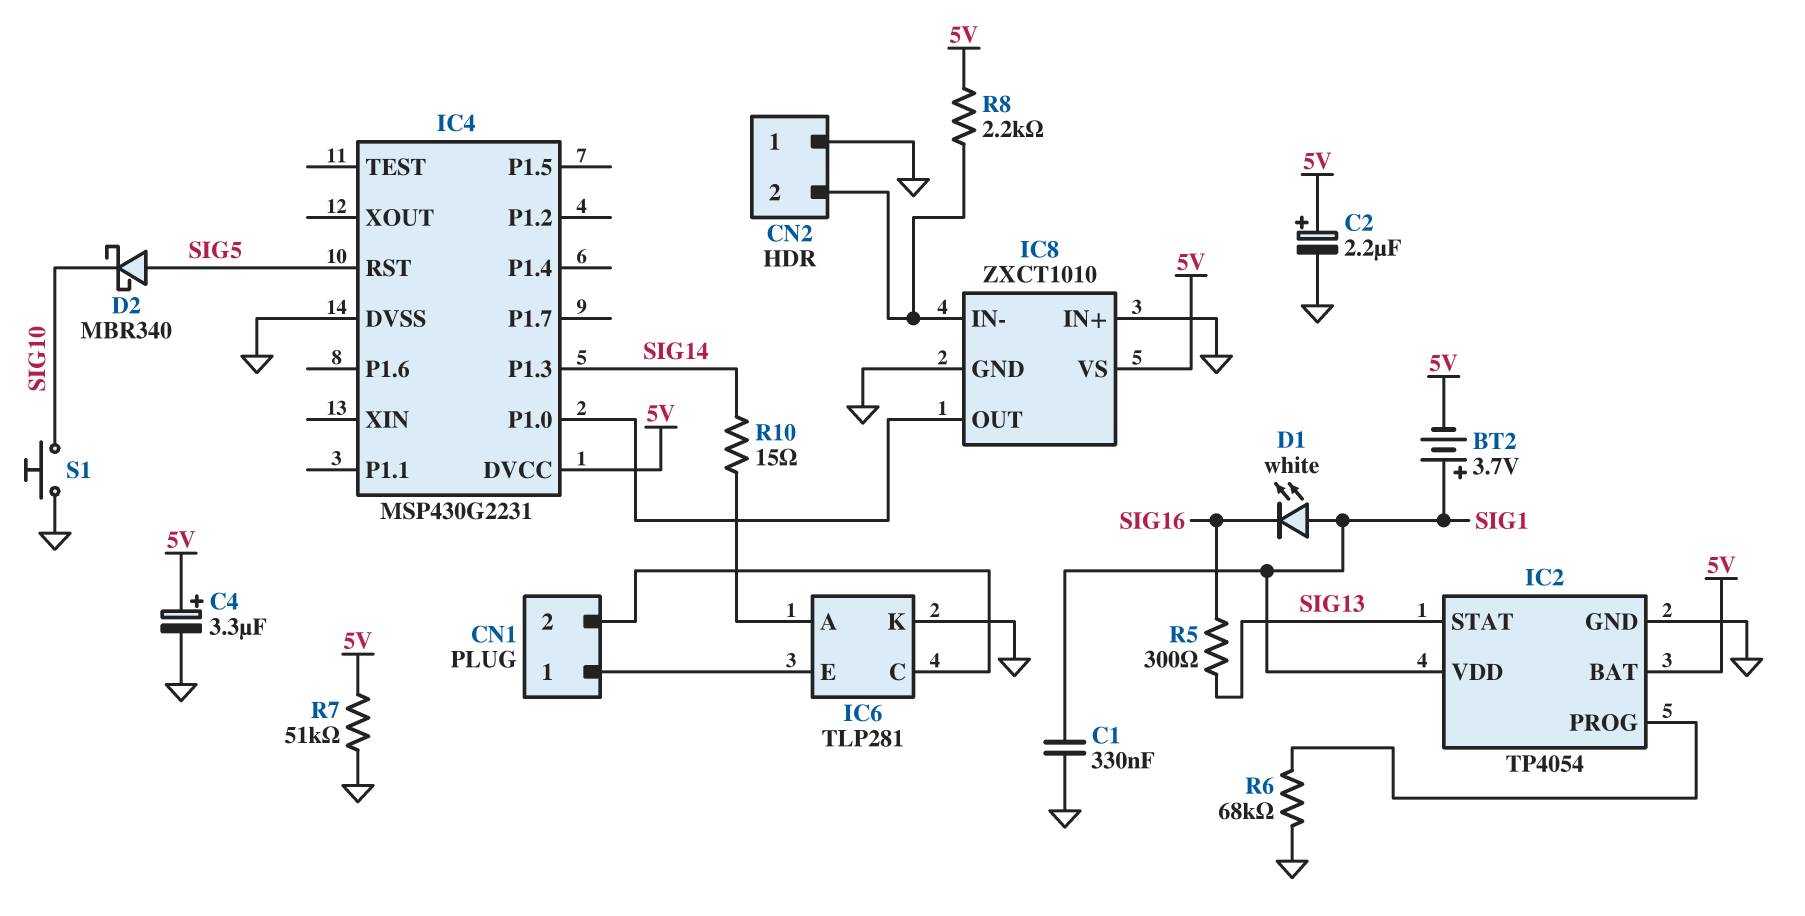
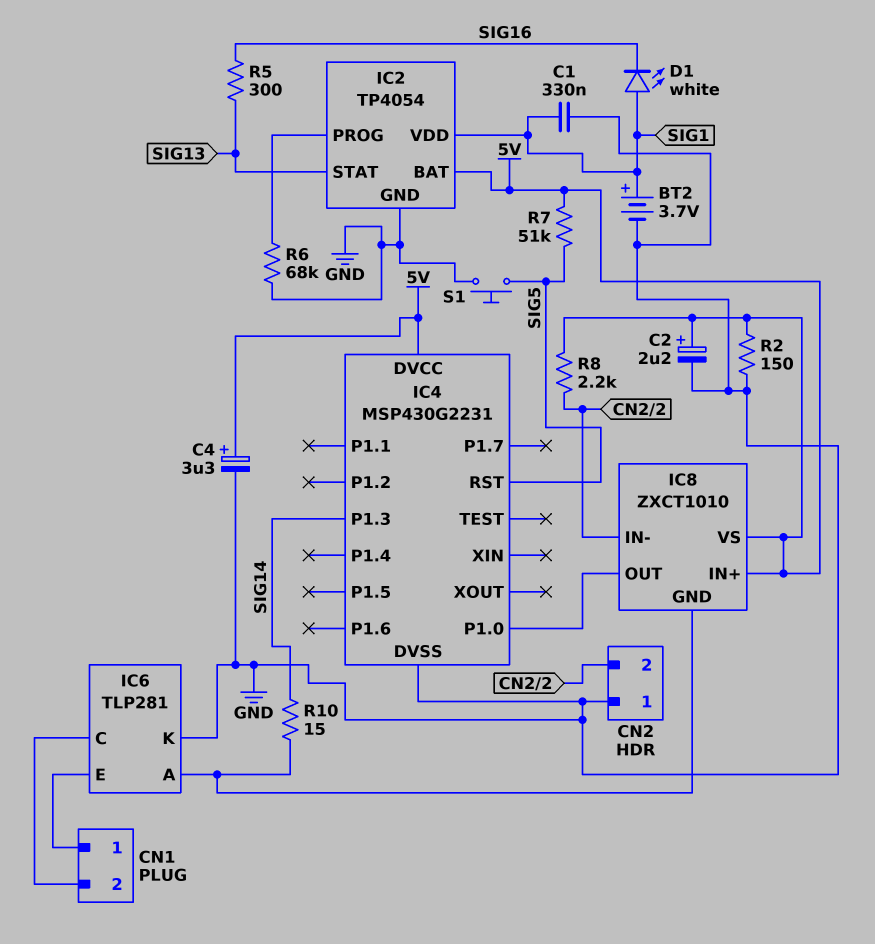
BT2: 3.7V (plus SIG1, minus 5V) -> 3.7V (plus SIG1, minus GND)
D2: schottky MBR340 (A SIG5, K SIG10) -> none
IC8 pin GND: GND -> IC6/A
IC8 pin IN+: GND -> 5V
R2: none -> 150 (5V, GND)
R7: 51k (5V, GND) -> 51k (5V, SIG5)
S1: button (GND, SIG10) -> button (GND, SIG5)

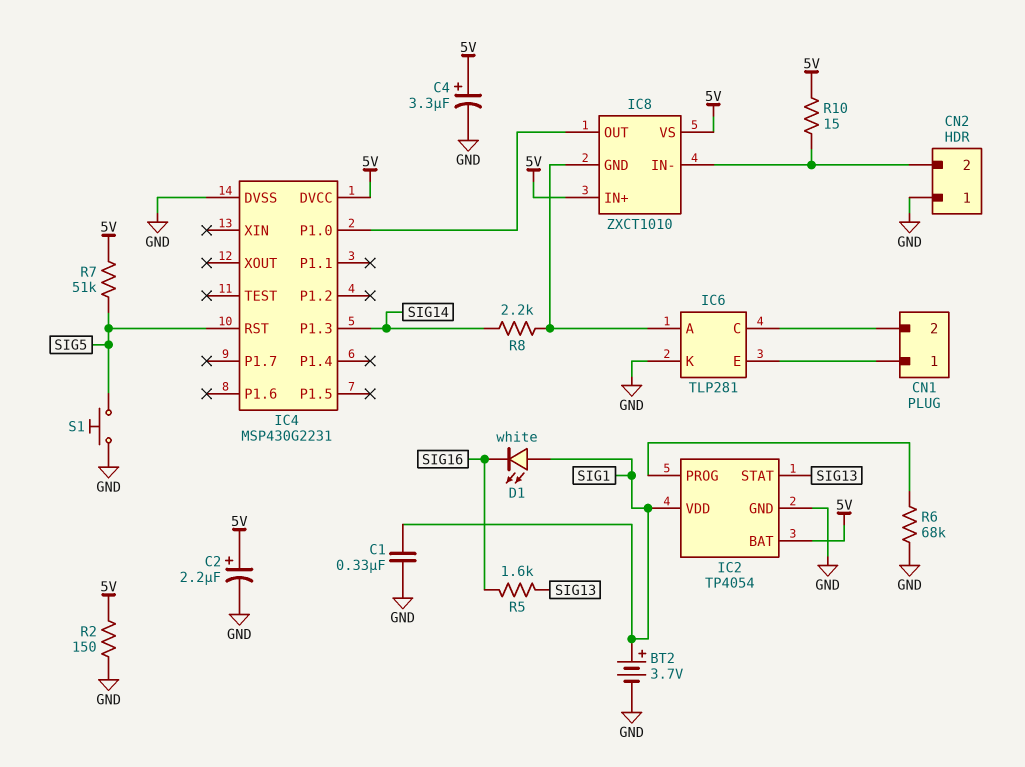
R5: 300 (SIG13, SIG16) -> 1.6k (SIG13, SIG16)
R8: 2.2k (5V, CN2/2) -> 2.2k (IC6/A, SIG14)
R10: 15 (IC6/A, SIG14) -> 15 (5V, CN2/2)

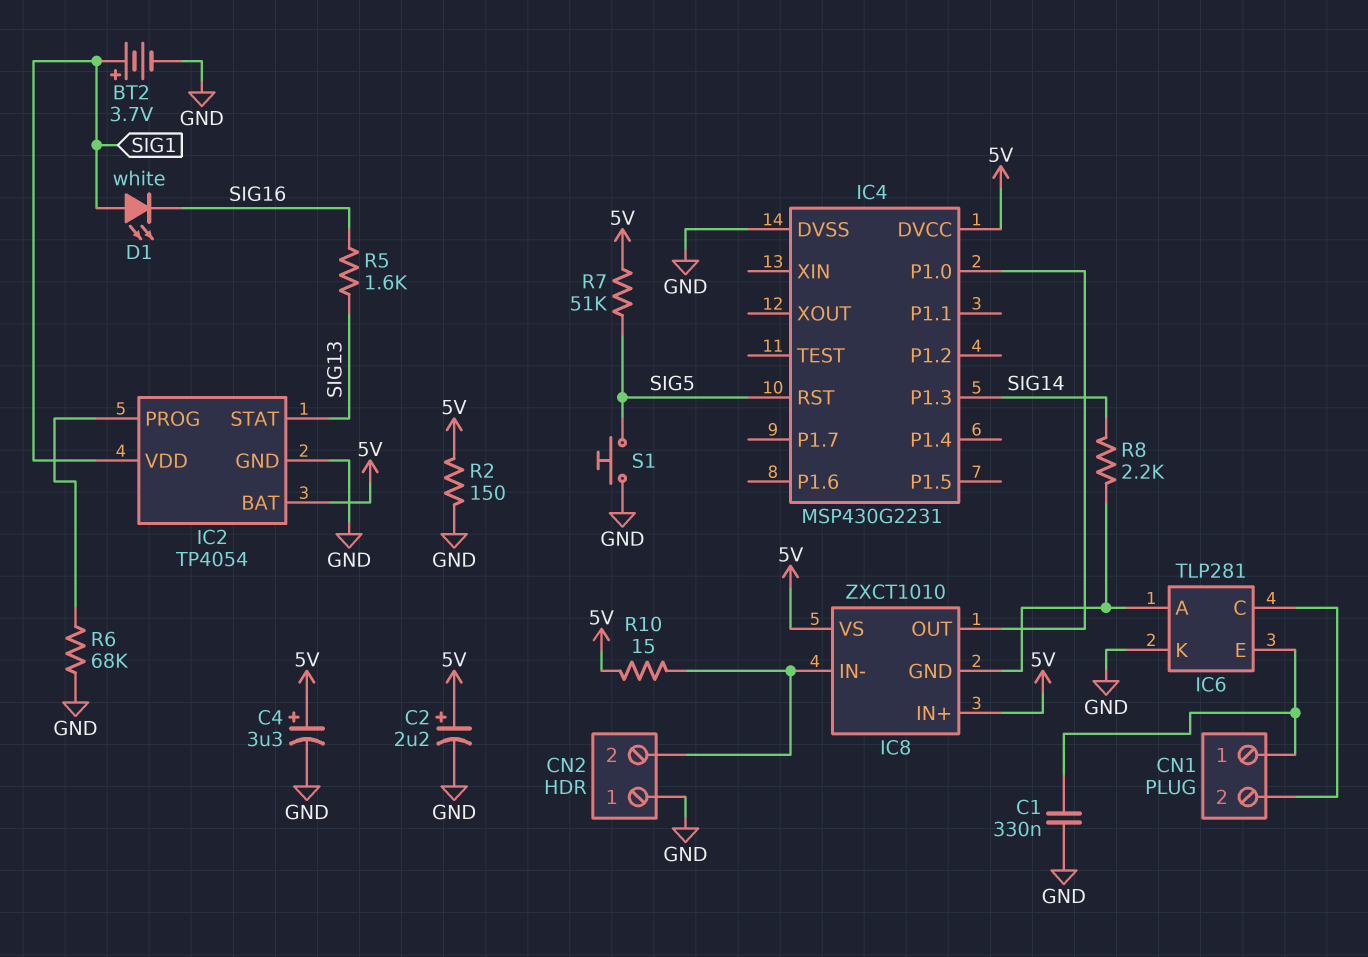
C1: 330nF (GND, SIG1) -> 330nF (CN1/1, GND)

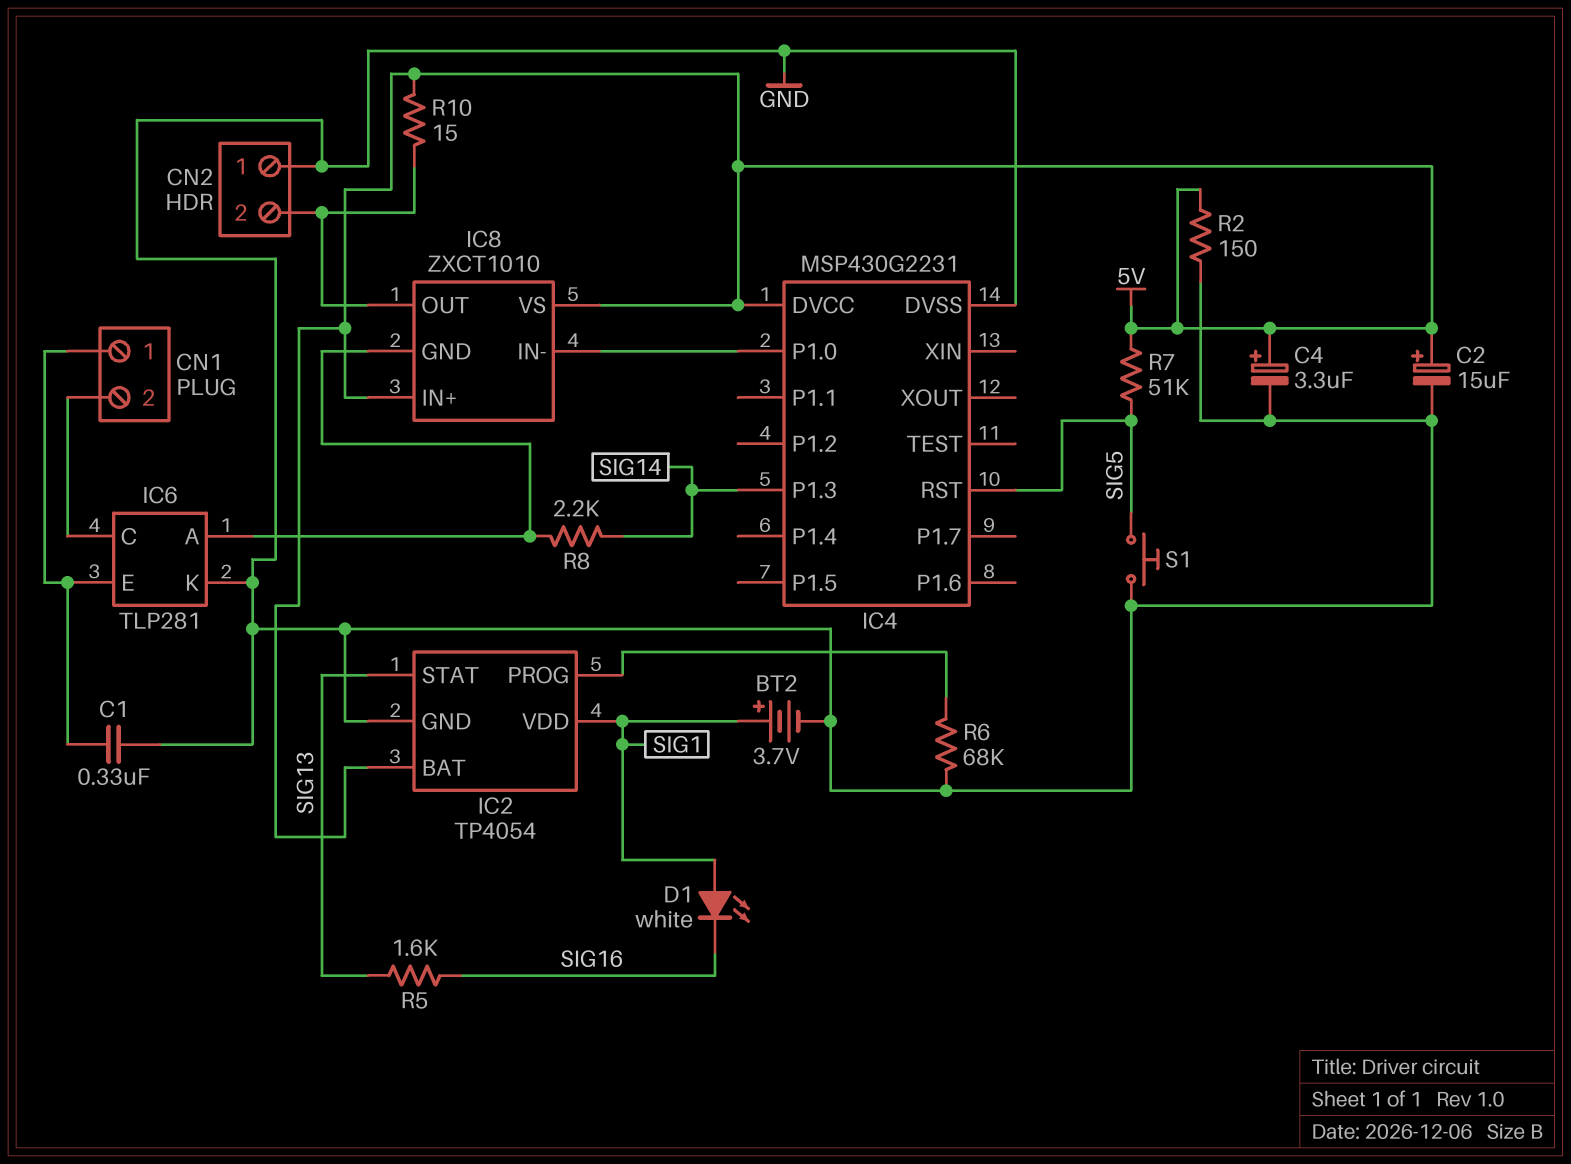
C2: 2.2uF (plus 5V, minus GND) -> 15uF (plus 5V, minus GND)
IC8 pin IN-: CN2/2 -> IC4/P1.0
IC8 pin OUT: IC4/P1.0 -> CN2/2

